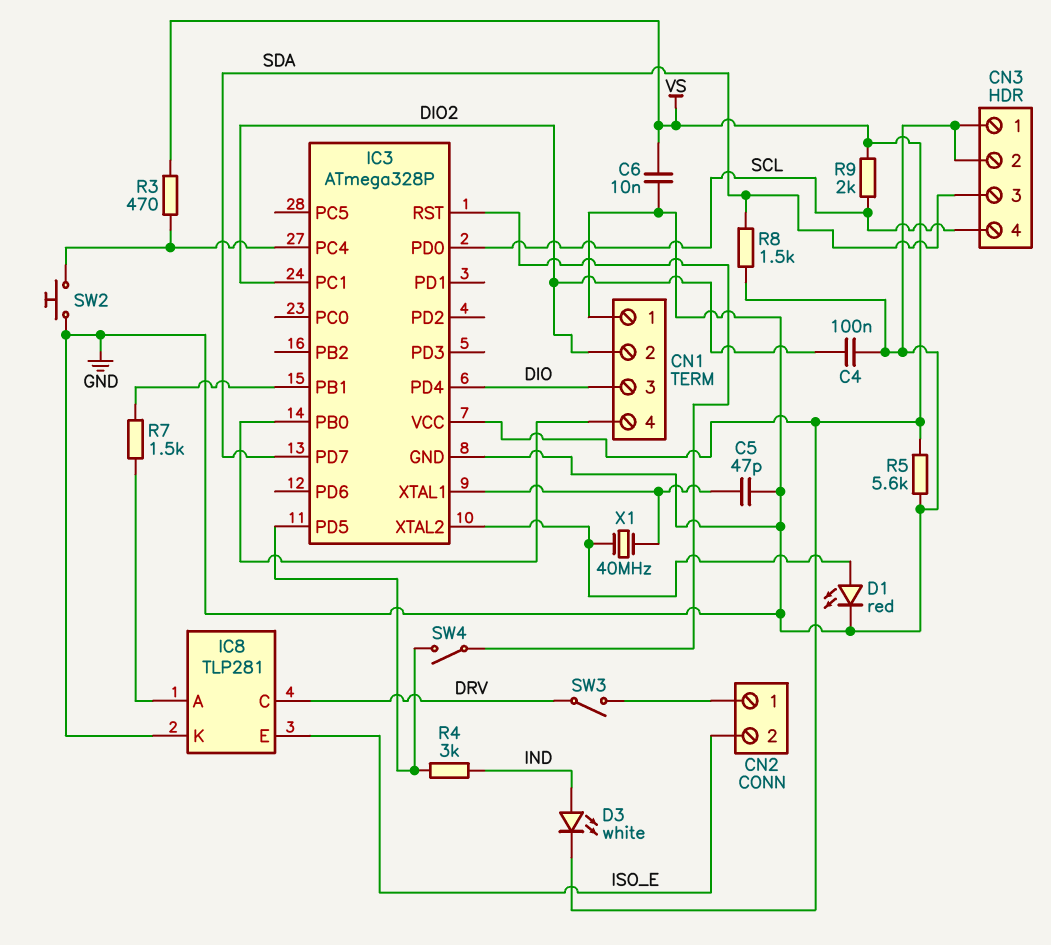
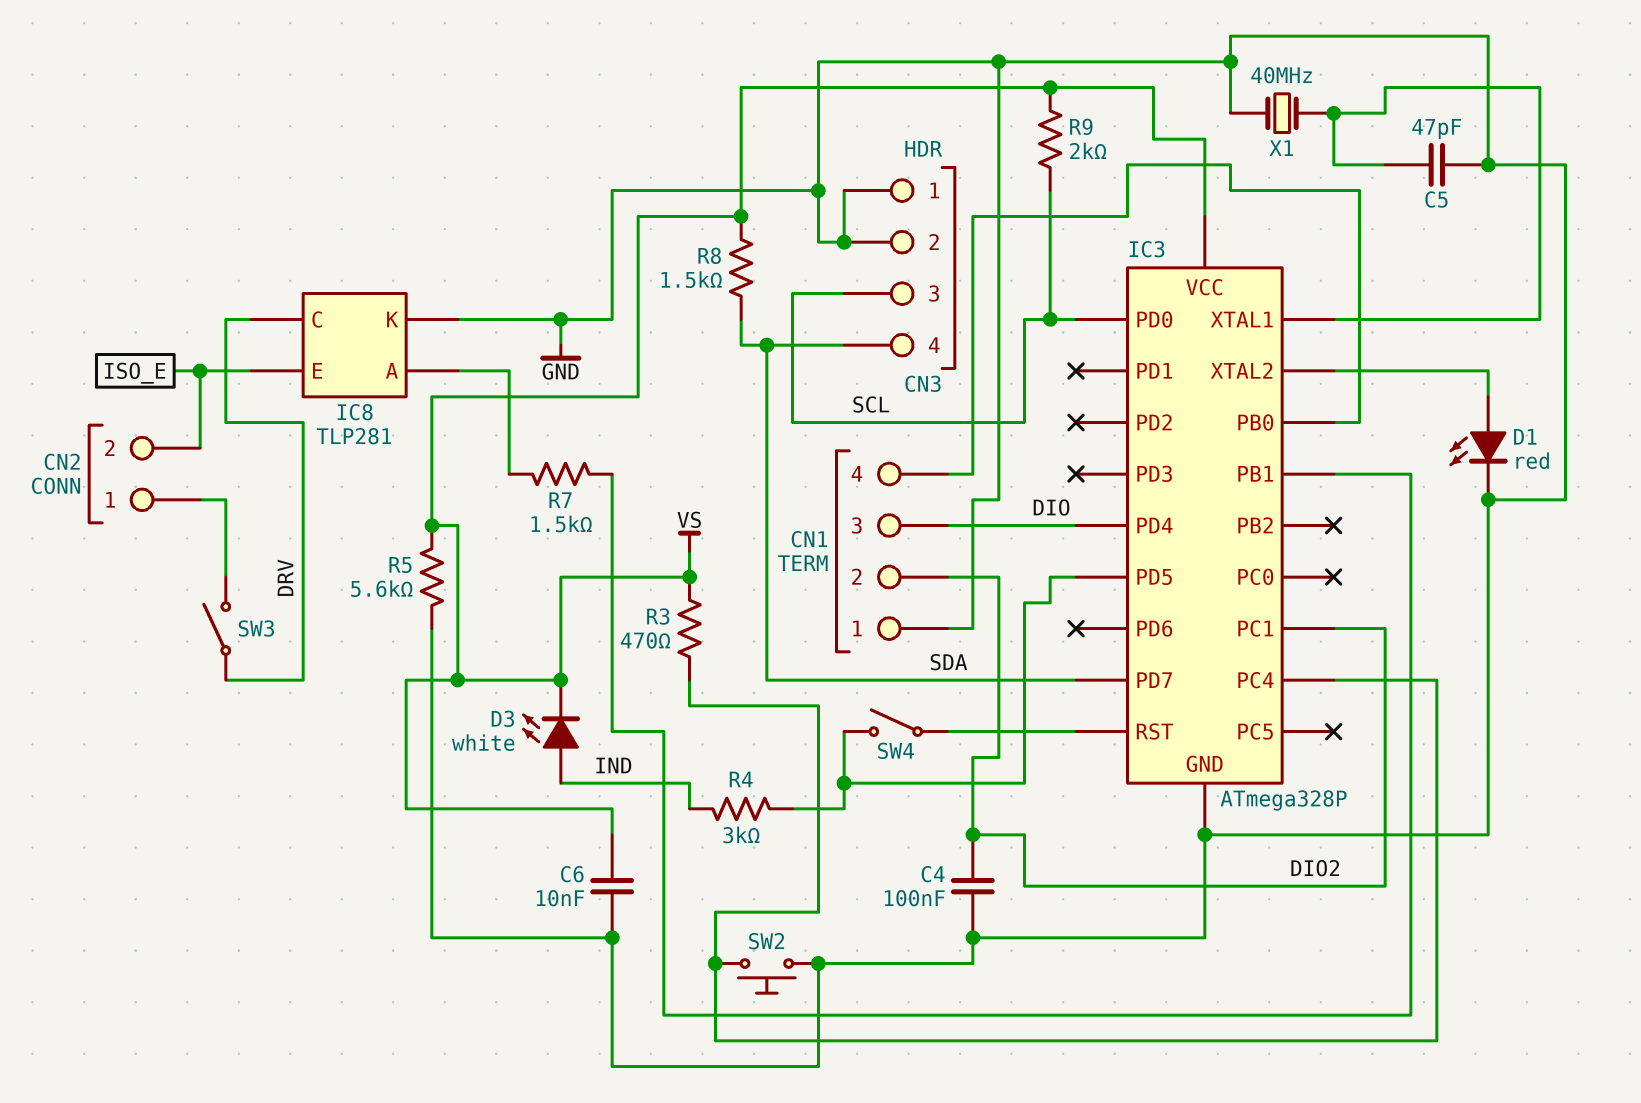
CN3 pin 3: SDA -> SCL
CN3 pin 4: SCL -> SDA
R8: 1.5k (GND, SDA) -> 1.5k (SDA, VS)
X1: 40MHz (IC3/XTAL1, IC3/XTAL2) -> 40MHz (GND, IC3/XTAL1)

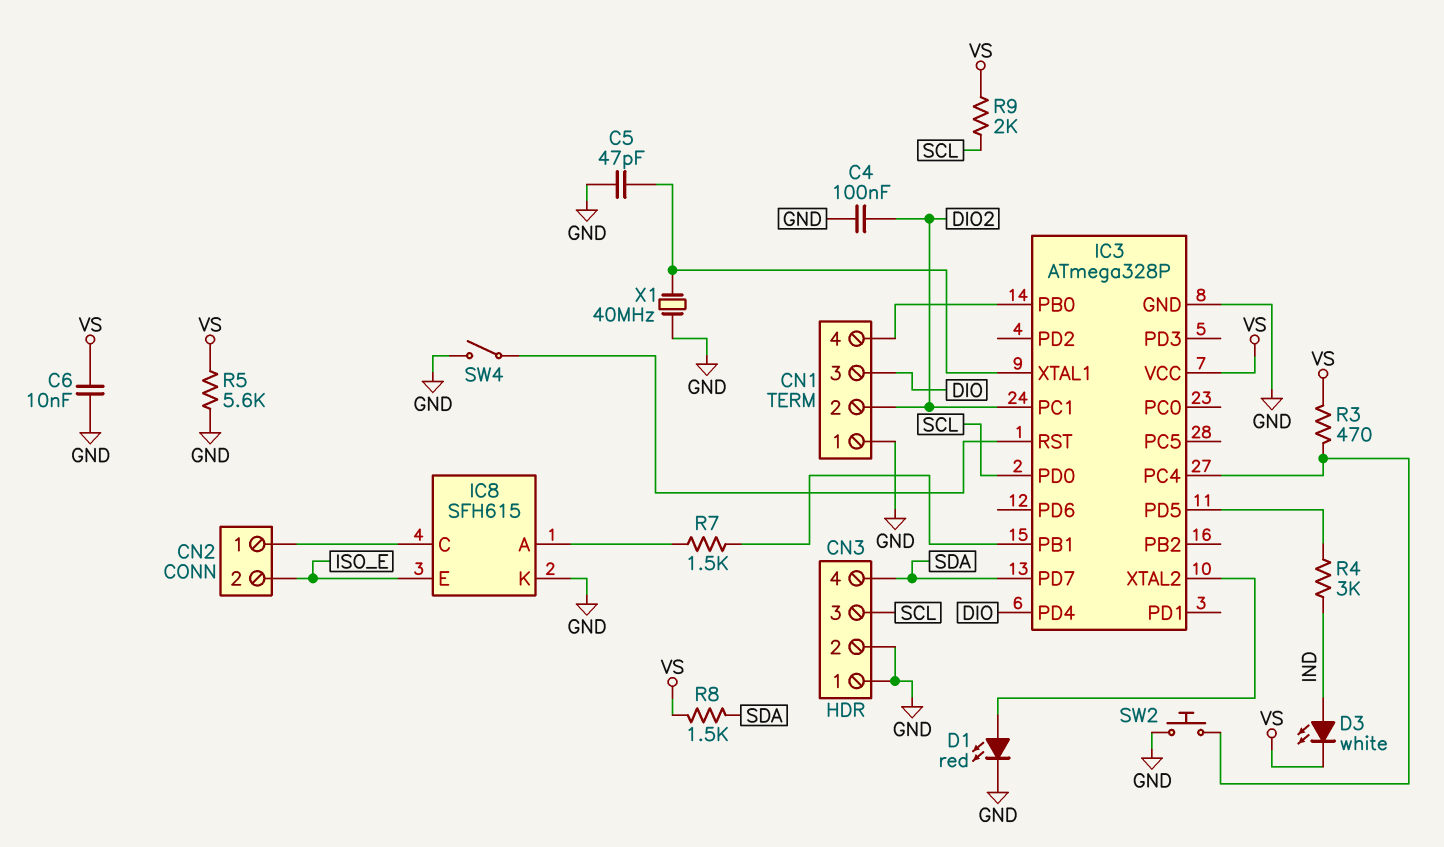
IC8: TLP281 -> SFH615
IC8 pin C: DRV -> CN2/1
SW3: switch (CN2/1, DRV) -> none
SW4: switch (IC3/PD5, IC3/RST) -> switch (GND, IC3/RST)

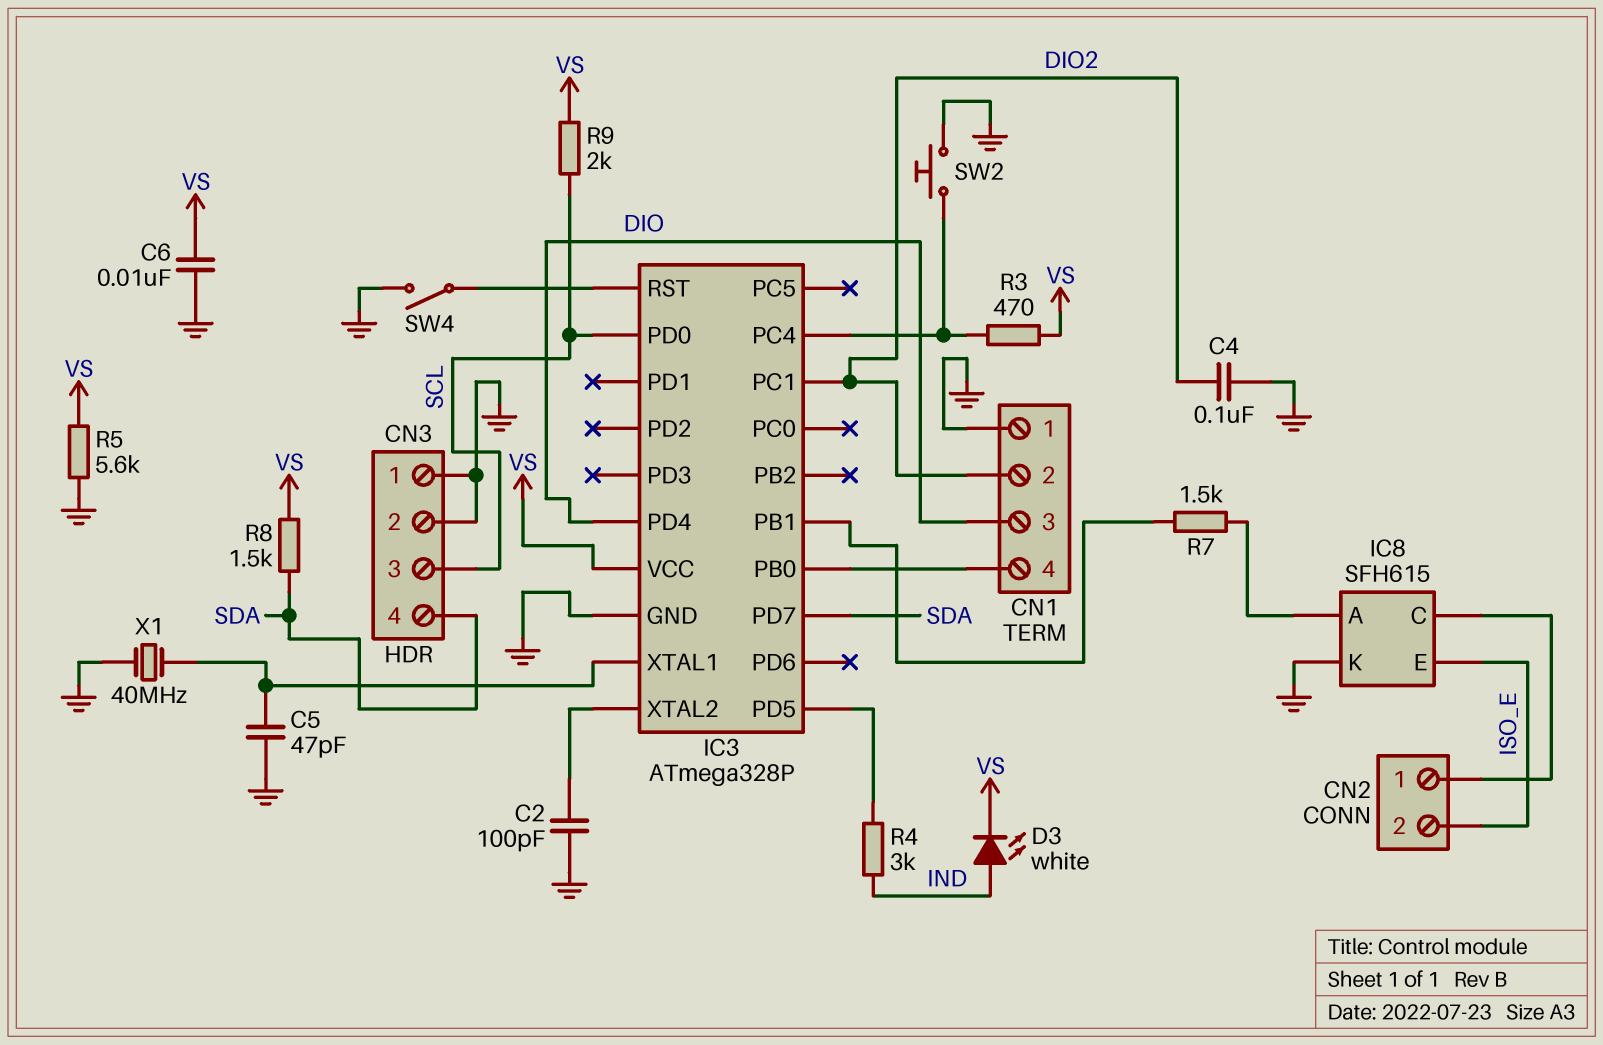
C2: none -> 100pF (GND, IC3/XTAL2)
D1: LED red (A IC3/XTAL2, K GND) -> none

